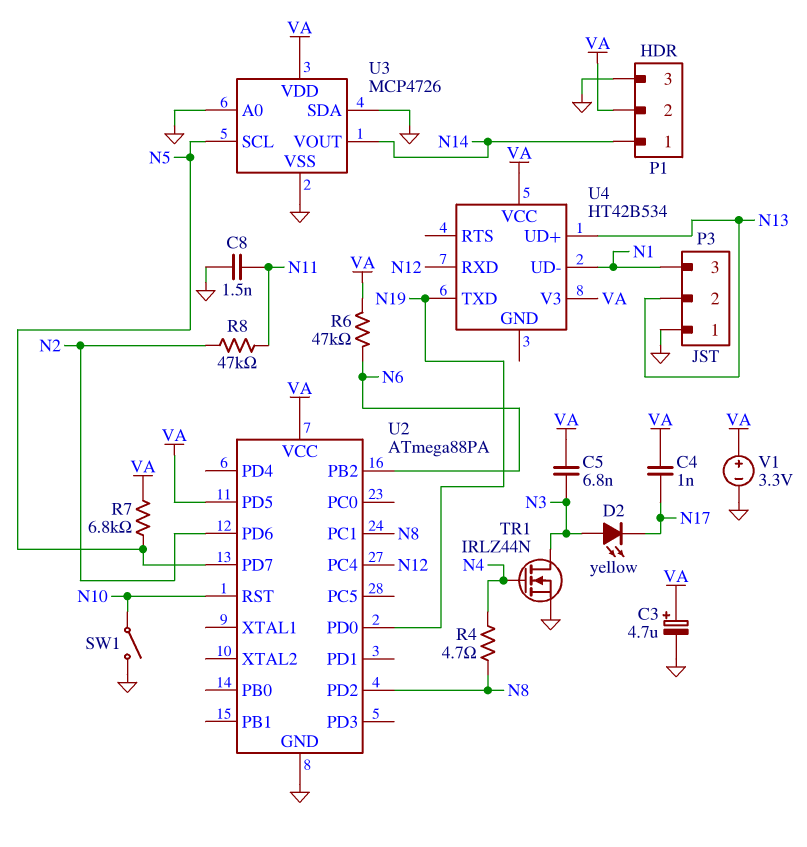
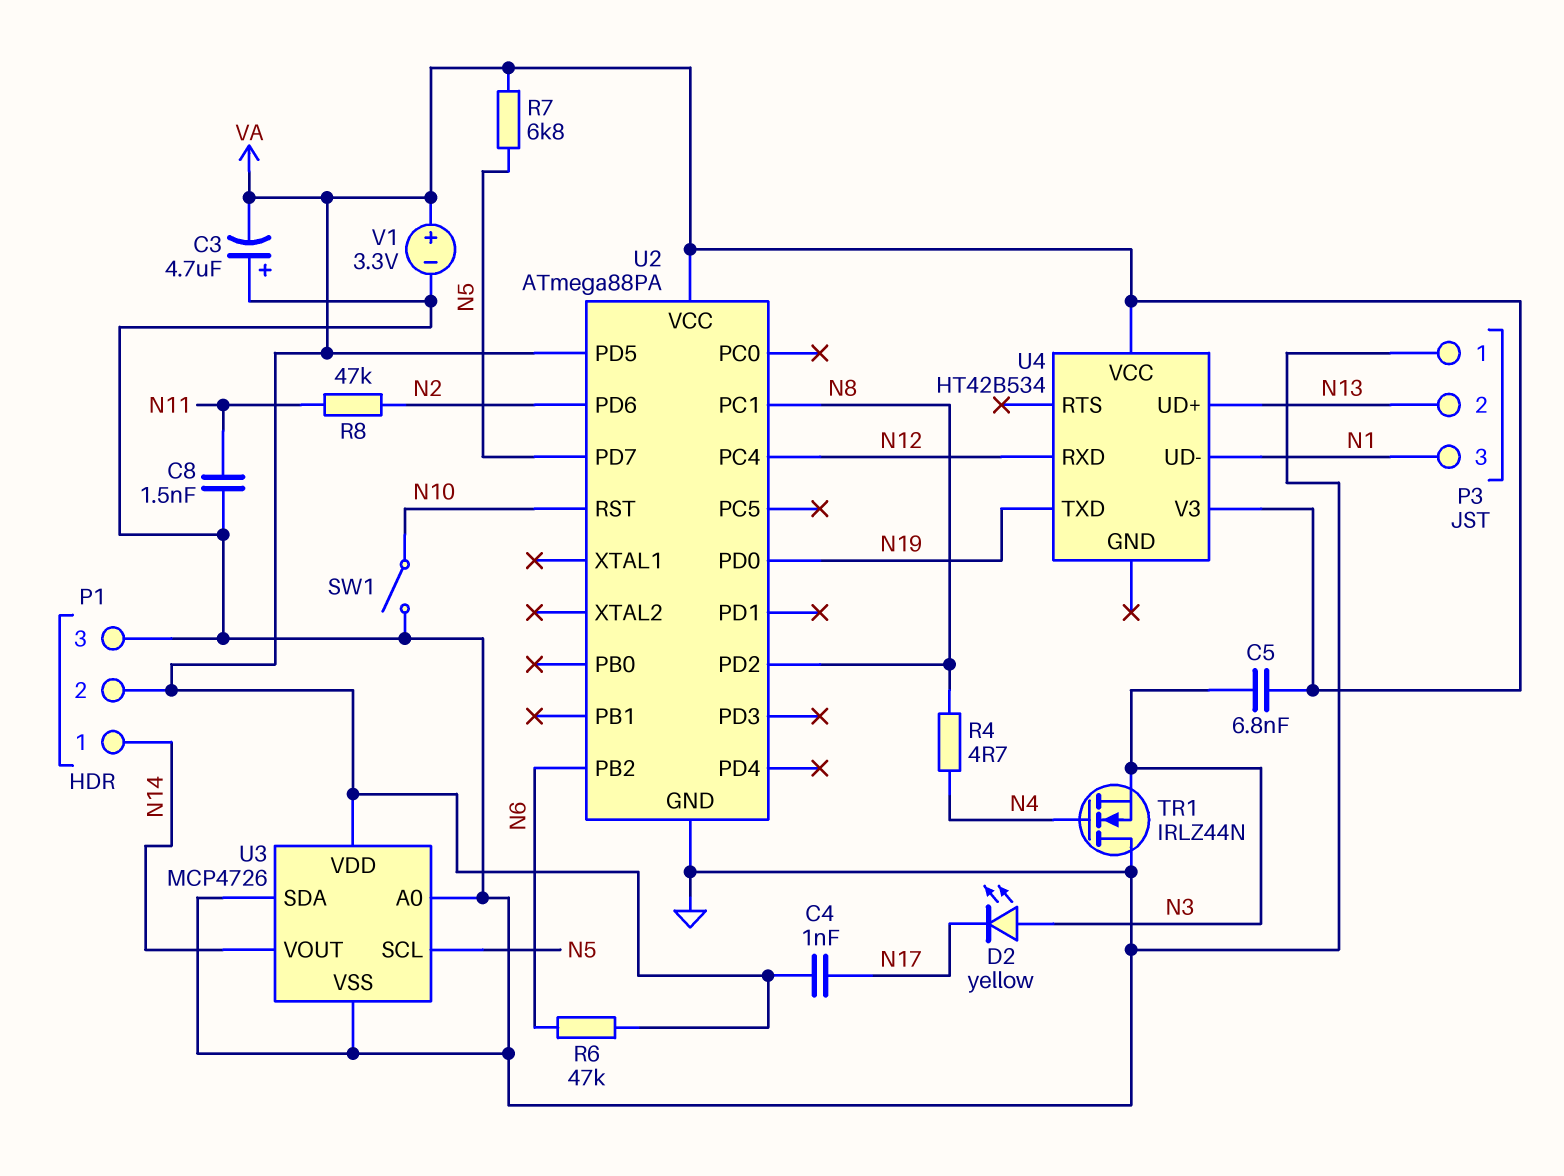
C3: 4.7uF (plus VA, minus GND) -> 4.7uF (plus GND, minus VA)
TR1: NMOS IRLZ44N (G N4, D N3, S GND) -> NMOS IRLZ44N (G N4, D GND, S N3)

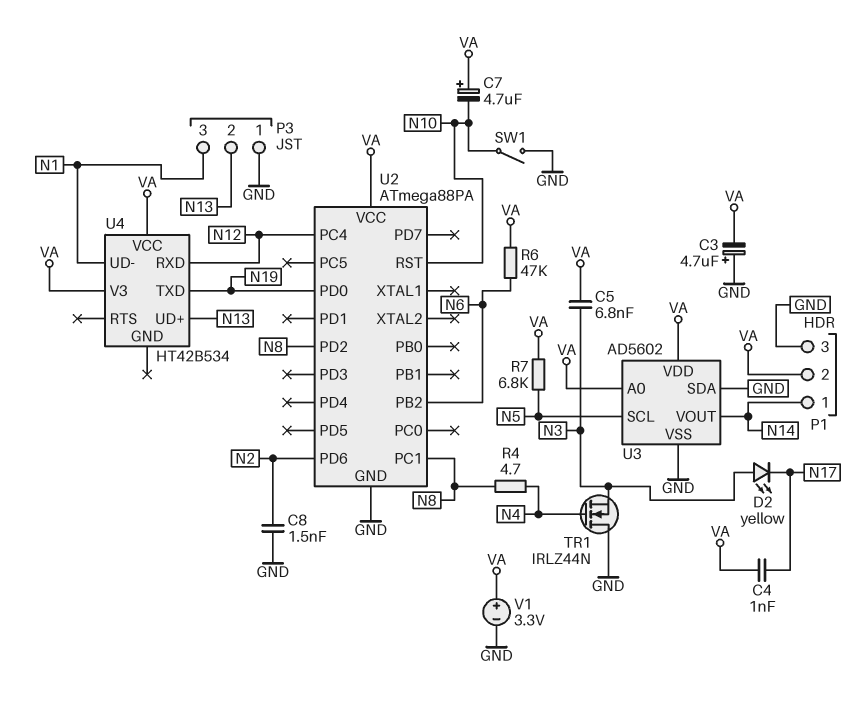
C7: none -> 4.7uF (plus VA, minus N10)
C8: 1.5nF (GND, N11) -> 1.5nF (GND, N2)
R8: 47k (N2, N11) -> none
U2 pin PD5: VA -> none
U2 pin PD7: N5 -> none
U3: MCP4726 -> AD5602
U3 pin A0: GND -> VA

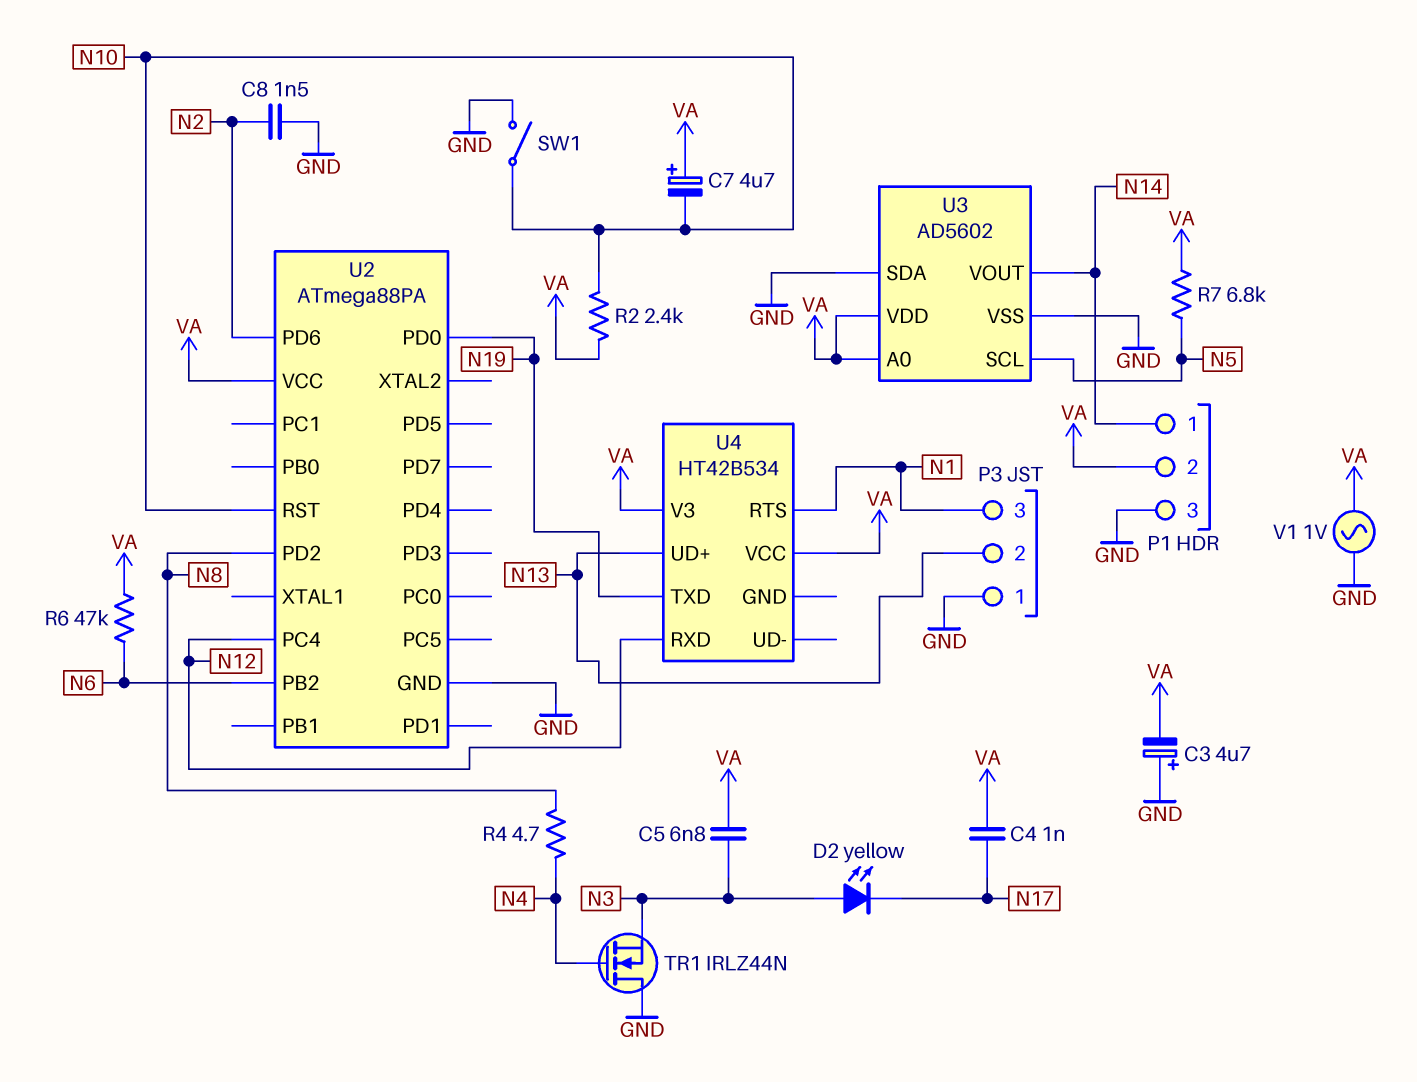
R2: none -> 2.4k (N10, VA)
U2 pin PC1: N8 -> none
U4 pin RTS: none -> N1
U4 pin UD-: N1 -> none
V1: 3.3V (plus VA, minus GND) -> AC 1V (GND, VA)

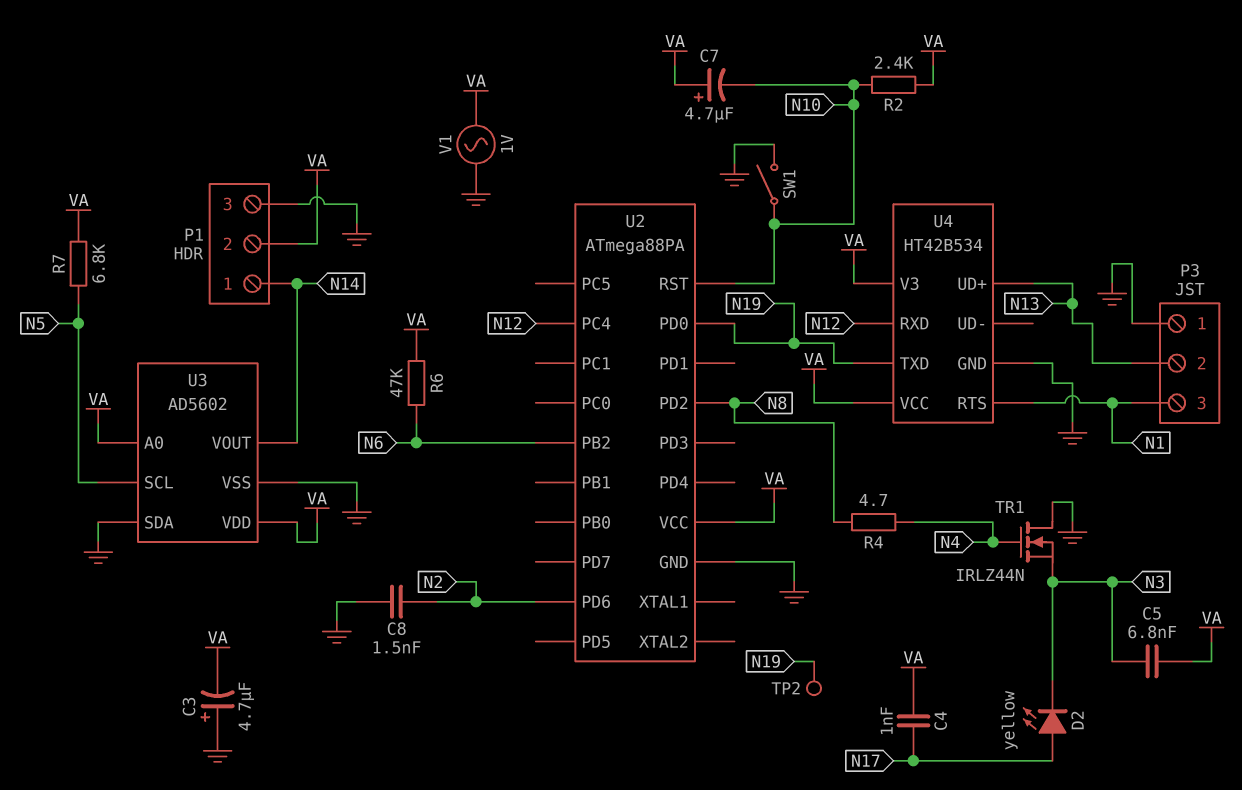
D2: LED yellow (A N3, K N17) -> LED yellow (A N17, K N3)
TP2: none -> test point (N19)
U4 pin GND: none -> GND

